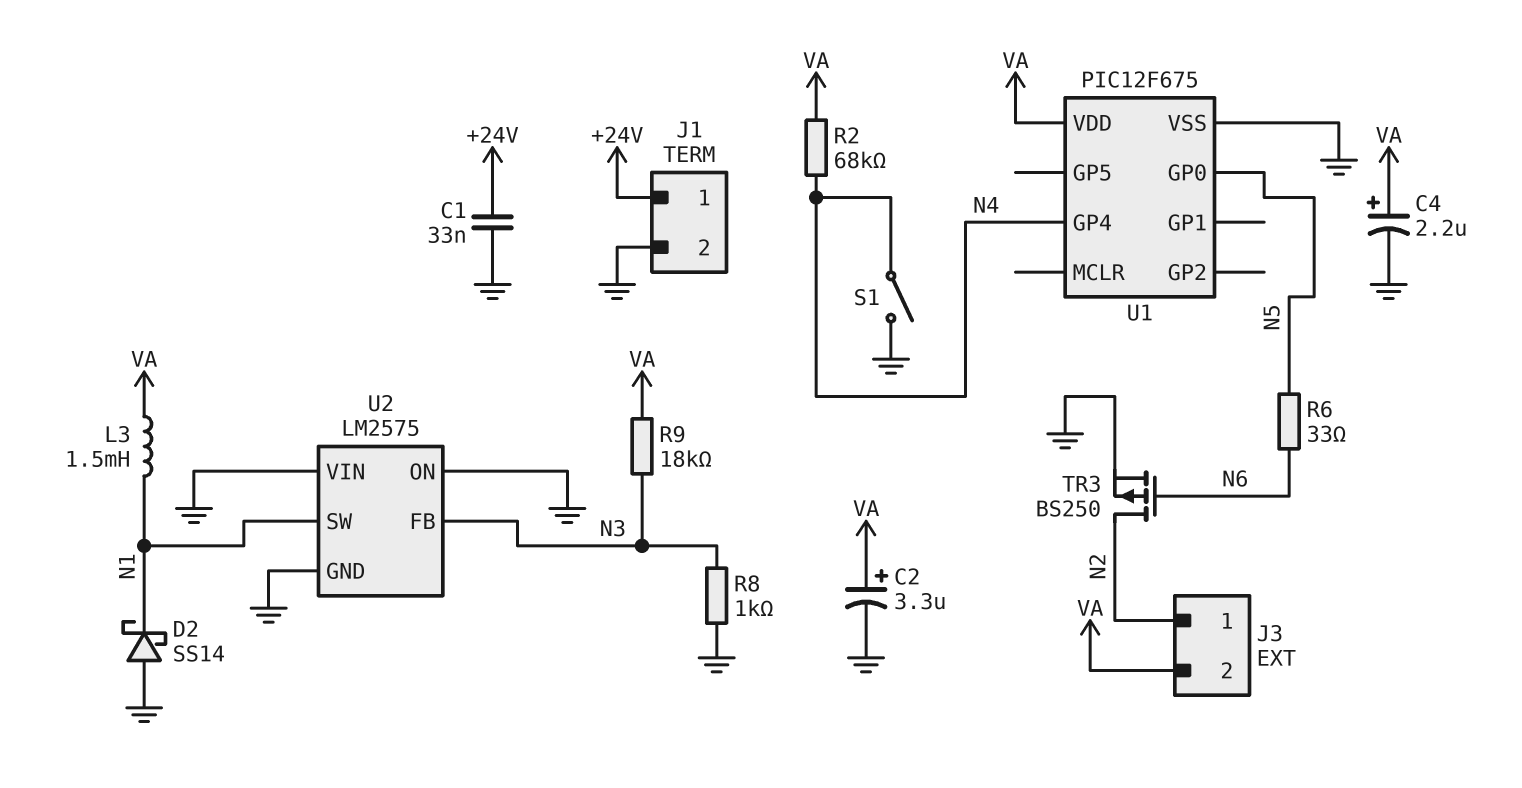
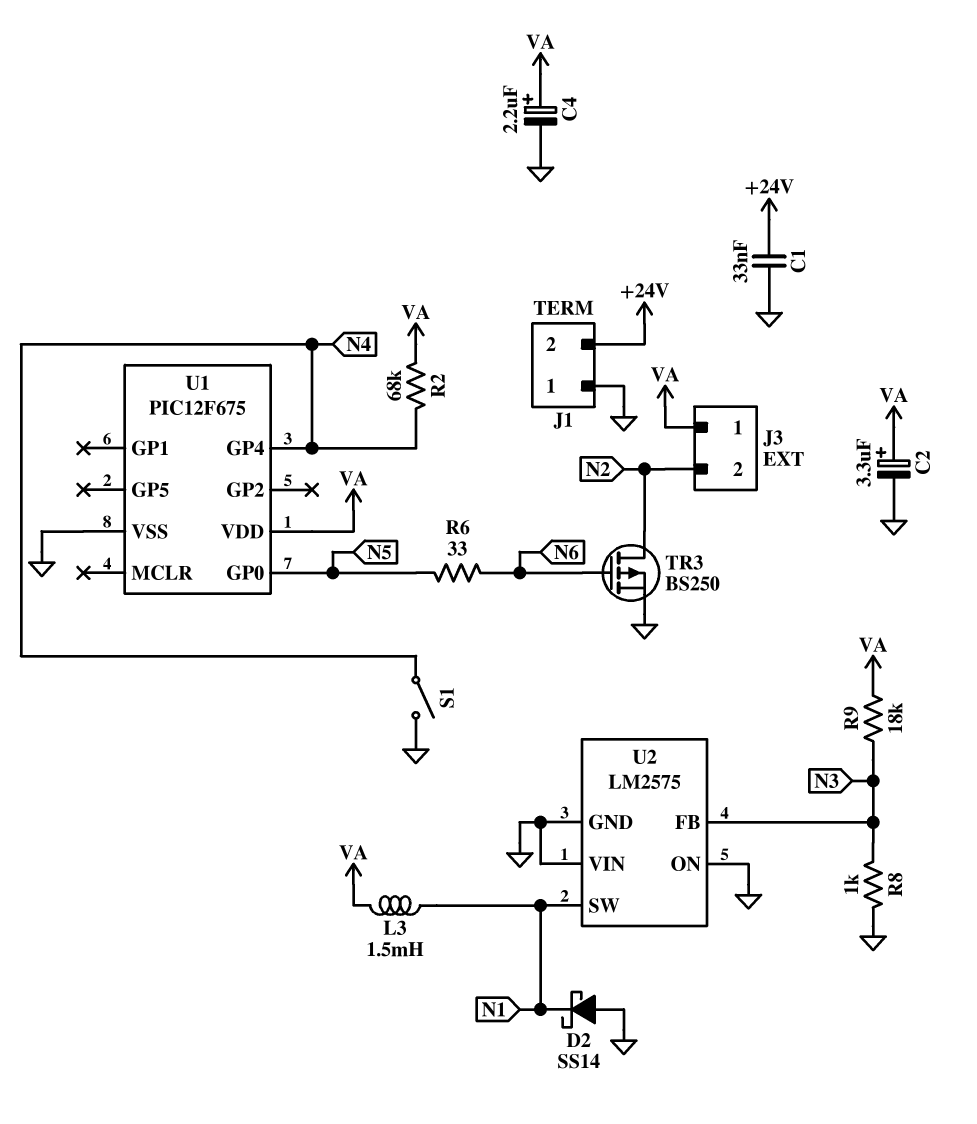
J1 pin 1: +24V -> GND
J1 pin 2: GND -> +24V
J3 pin 1: N2 -> VA
J3 pin 2: VA -> N2

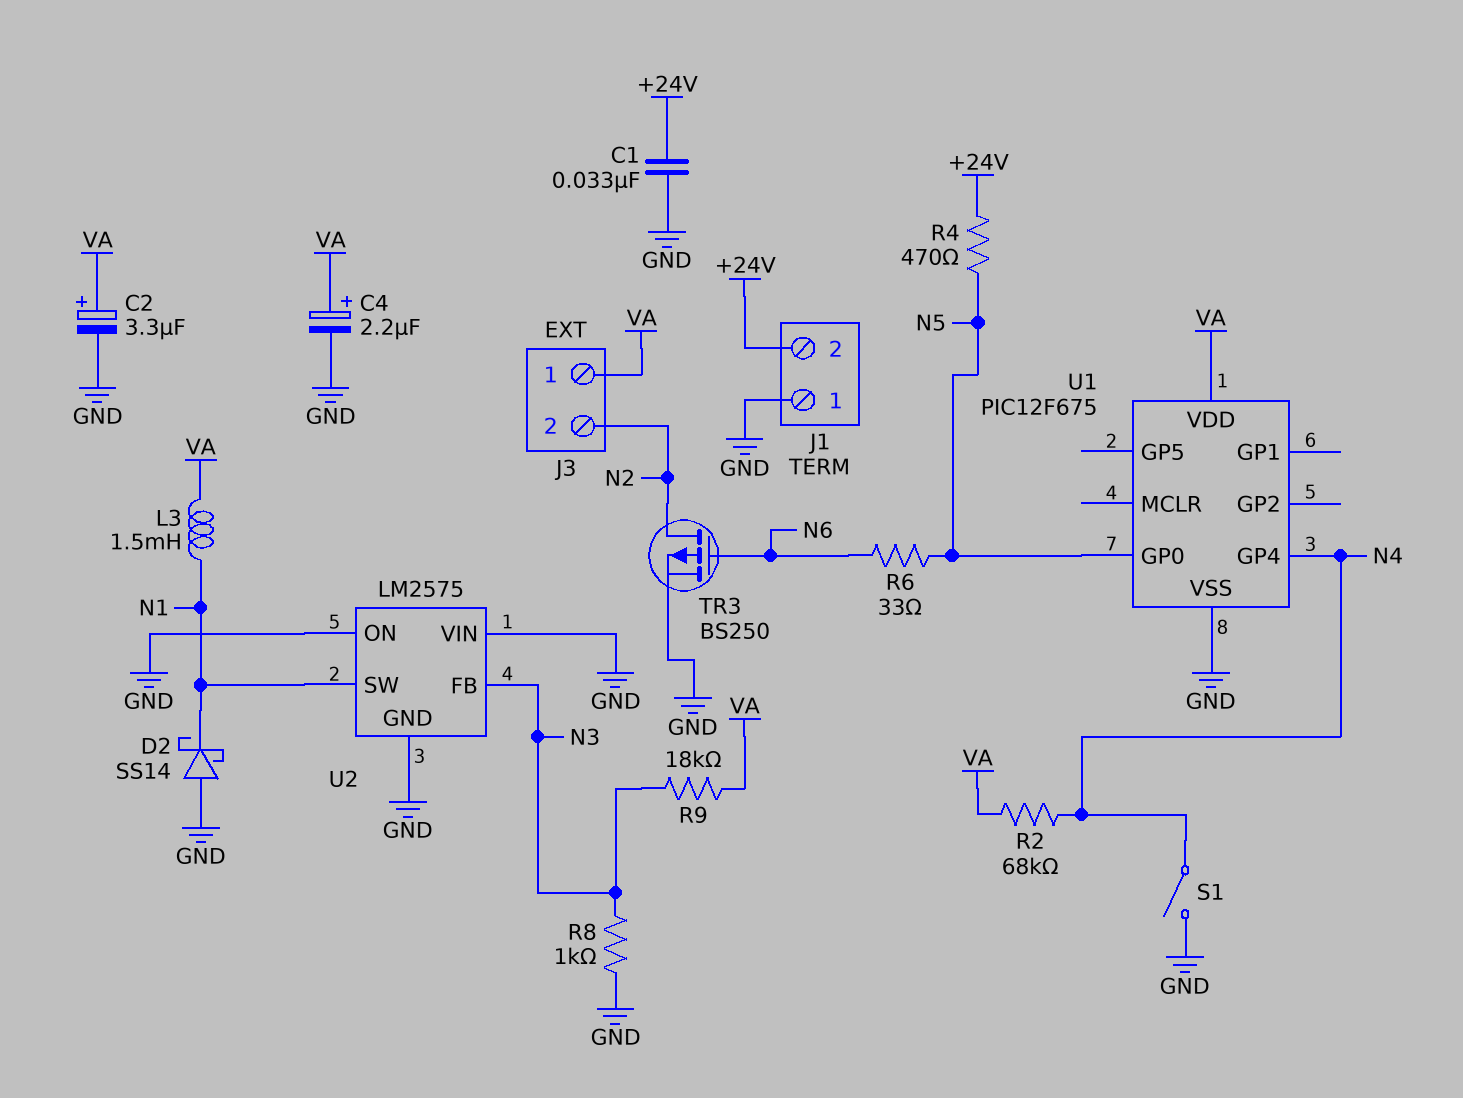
R4: none -> 470 (+24V, N5)

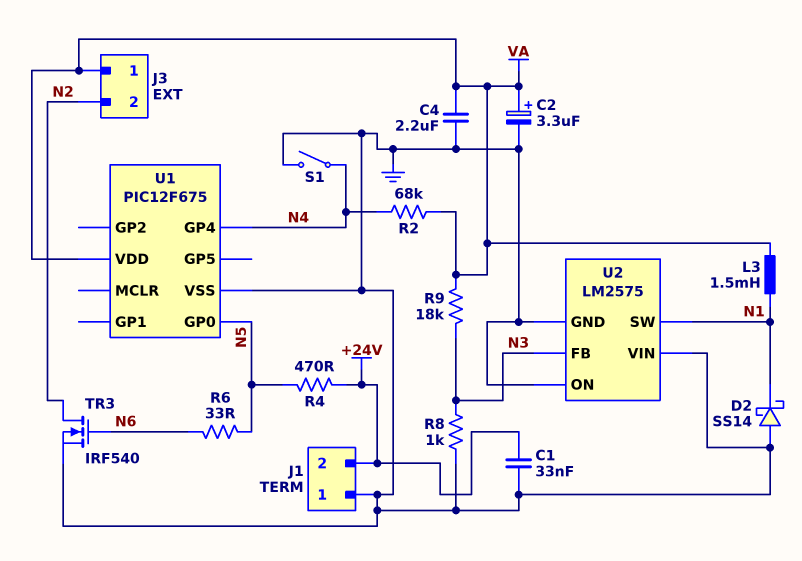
C4: 2.2uF (plus VA, minus GND) -> 2.2uF (GND, VA)
TR3: PMOS BS250 (G N6, D N2, S GND) -> NMOS IRF540 (G N6, D N2, S GND)

